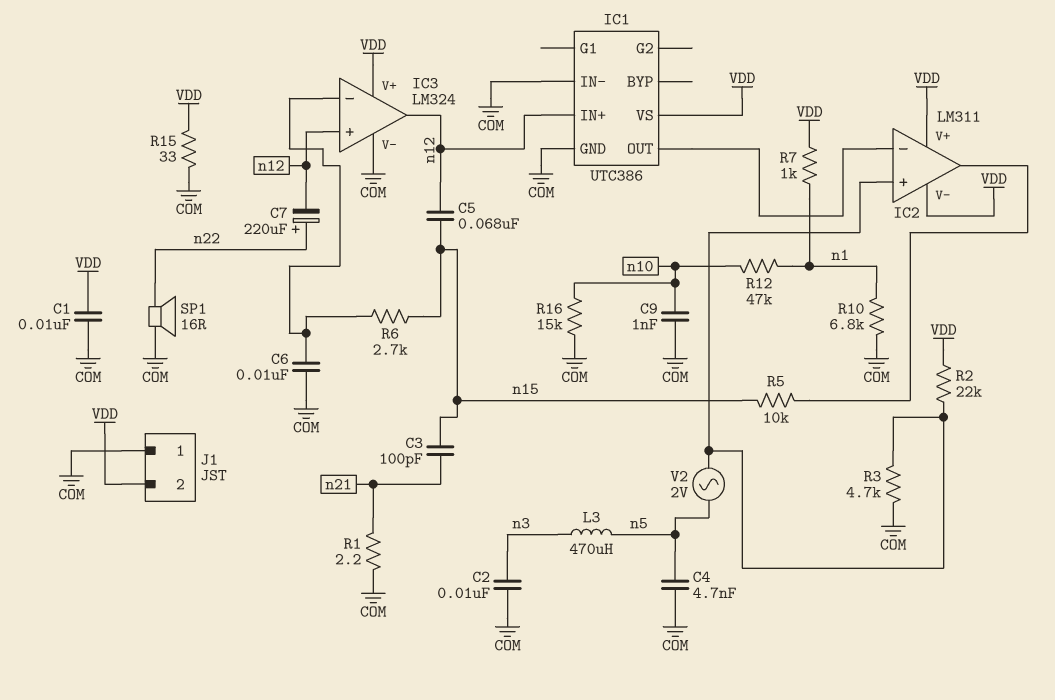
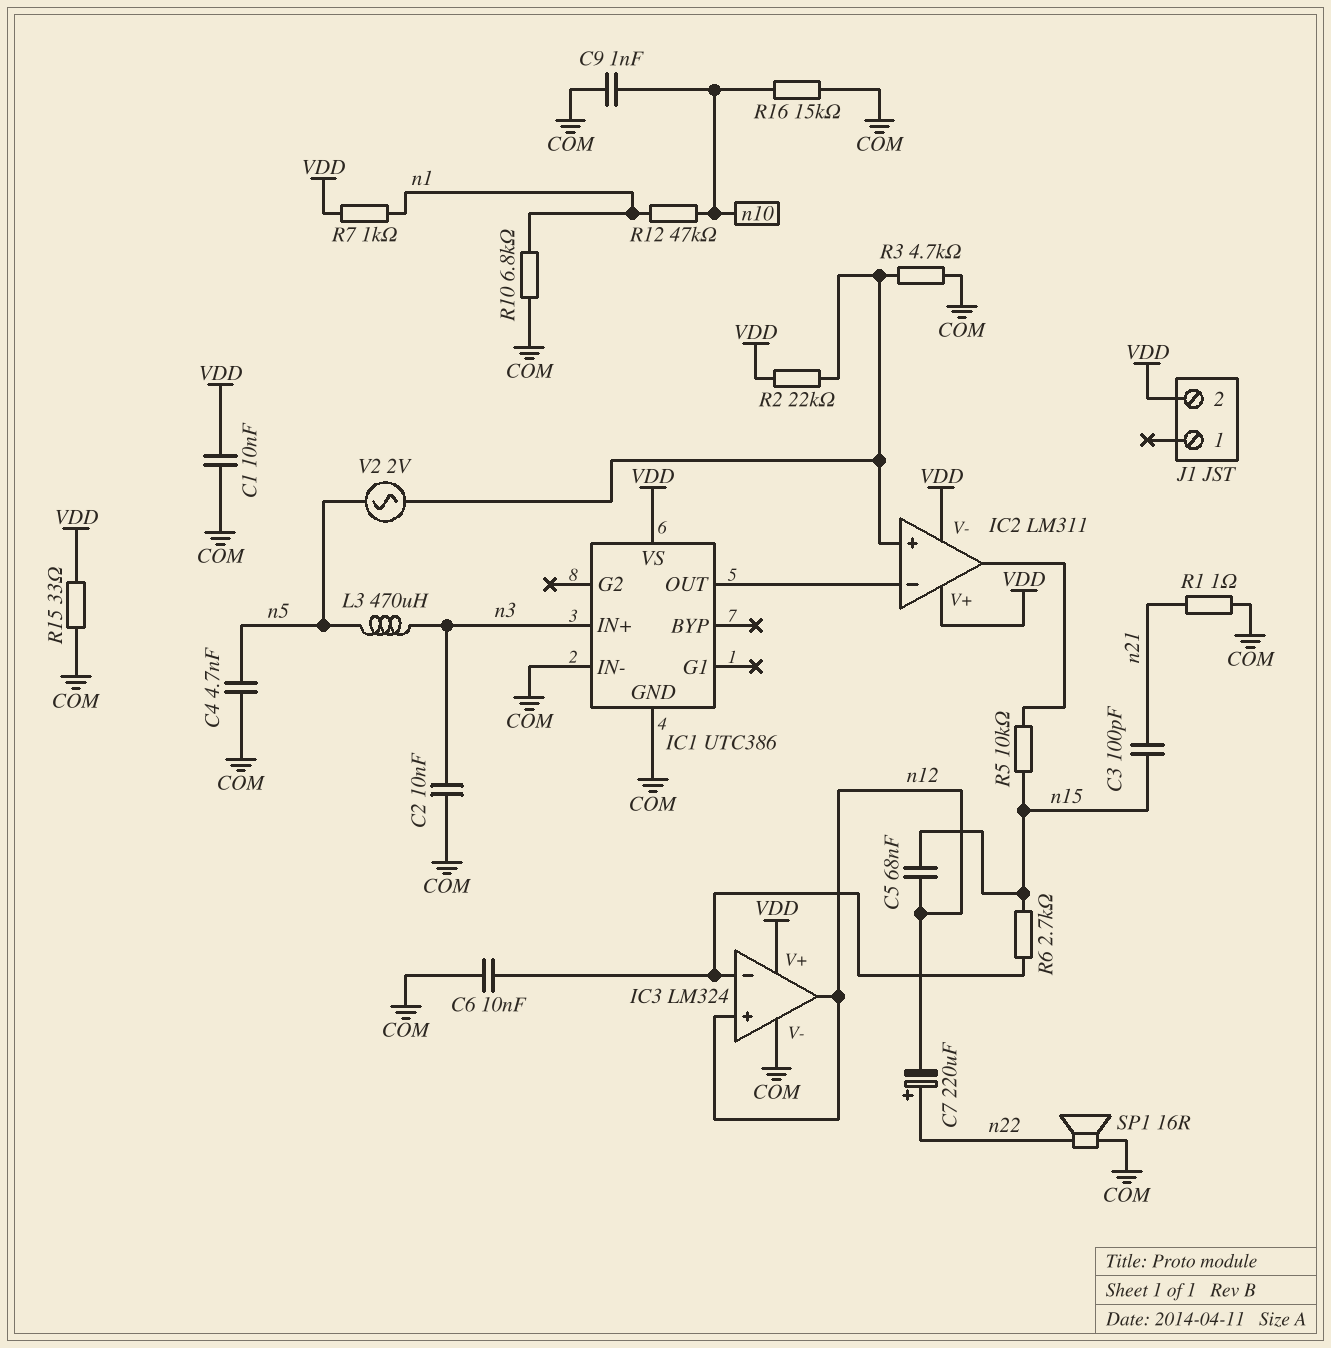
IC1 pin IN+: n12 -> n3
J1 pin 1: COM -> none
R1: 2.2 (COM, n21) -> 1 (COM, n21)

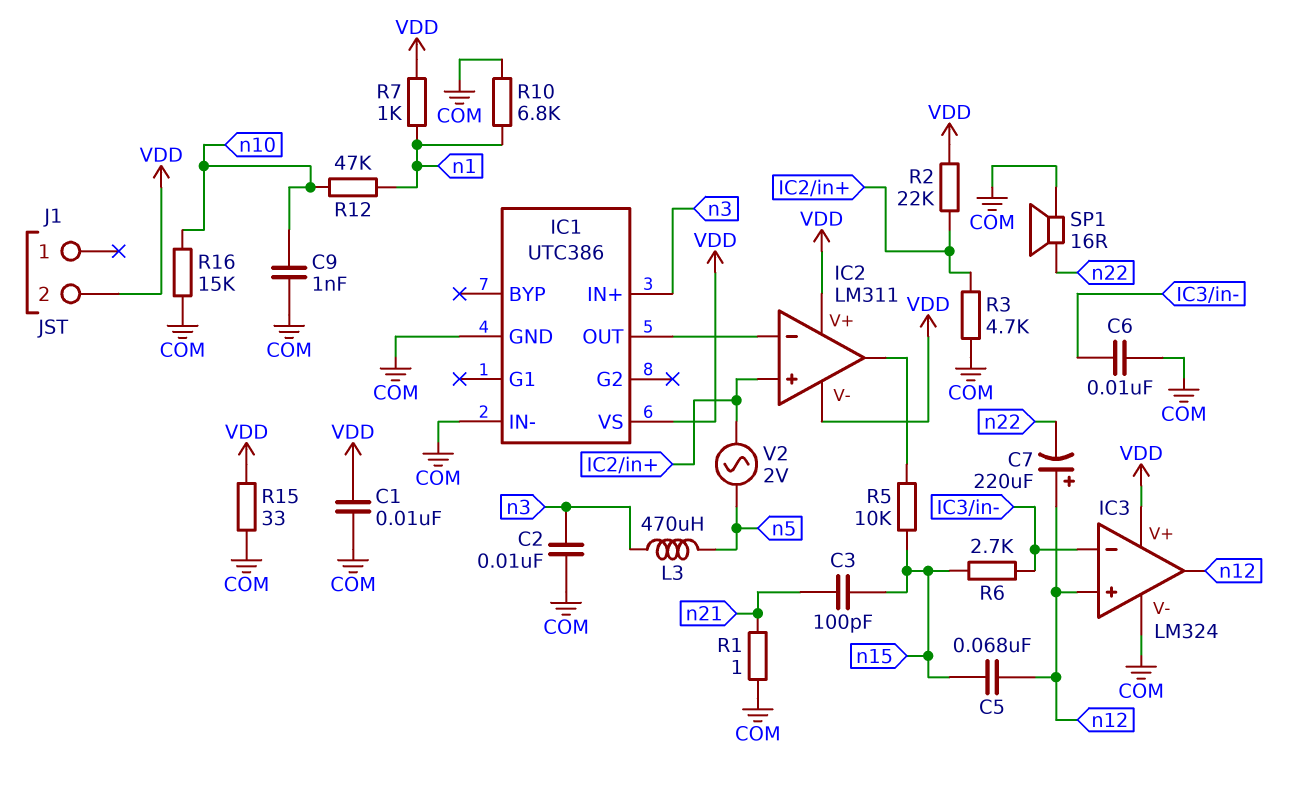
C4: 4.7nF (COM, n5) -> none
C7: 220uF (plus n22, minus n12) -> 220uF (plus n12, minus n22)

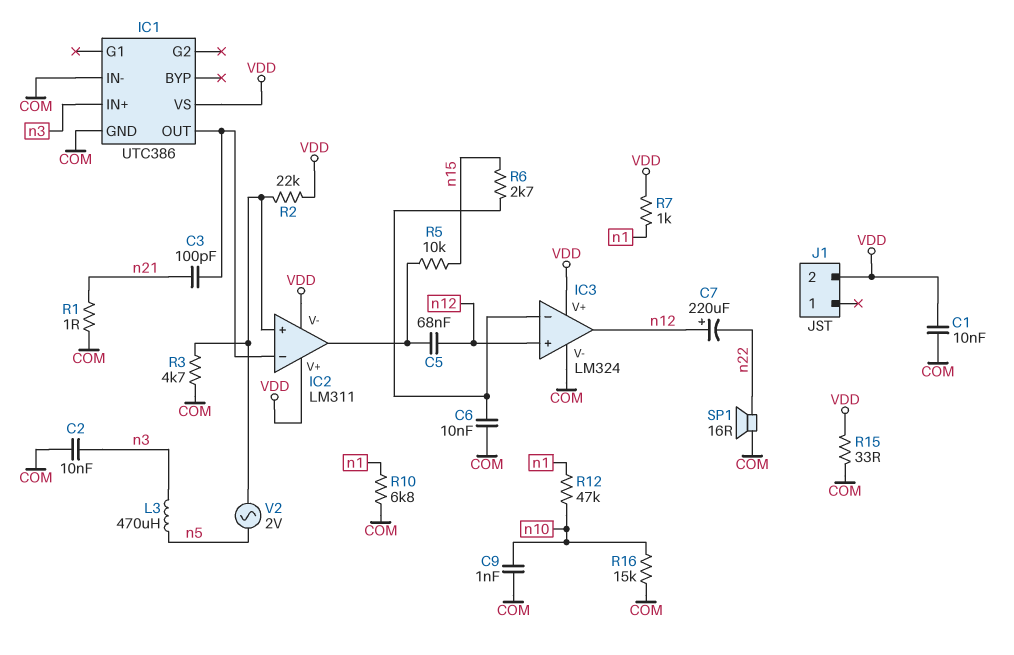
C3: 100pF (n15, n21) -> 100pF (IC1/OUT, n21)
C5: 68nF (n12, n15) -> 68nF (IC2/out, n12)

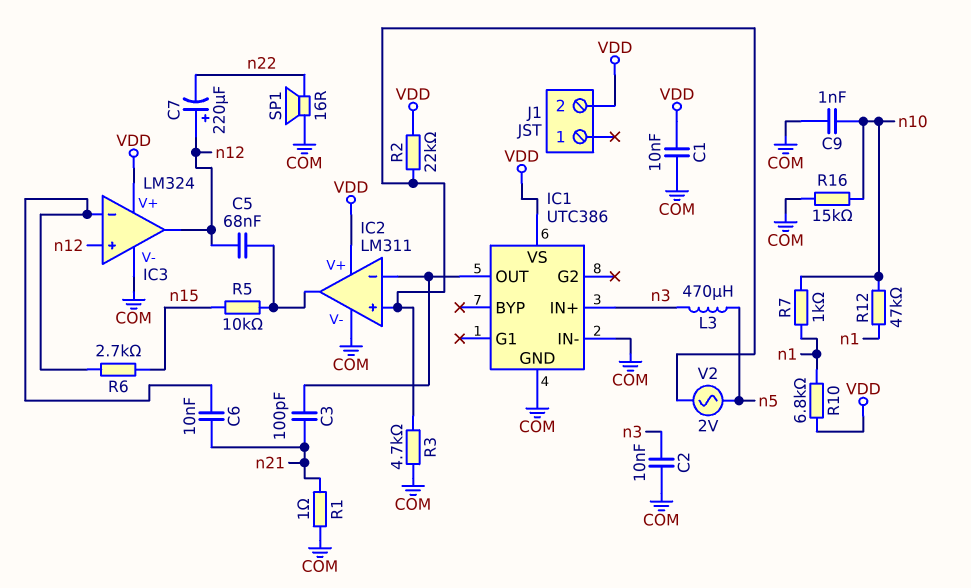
C6: 10nF (COM, IC3/in-) -> 10nF (IC3/in-, n21)
IC2 pin V-: VDD -> COM
R7: 1k (VDD, n1) -> 1k (n1, n10)
R10: 6.8k (COM, n1) -> 6.8k (VDD, n1)
R15: 33 (COM, VDD) -> none

